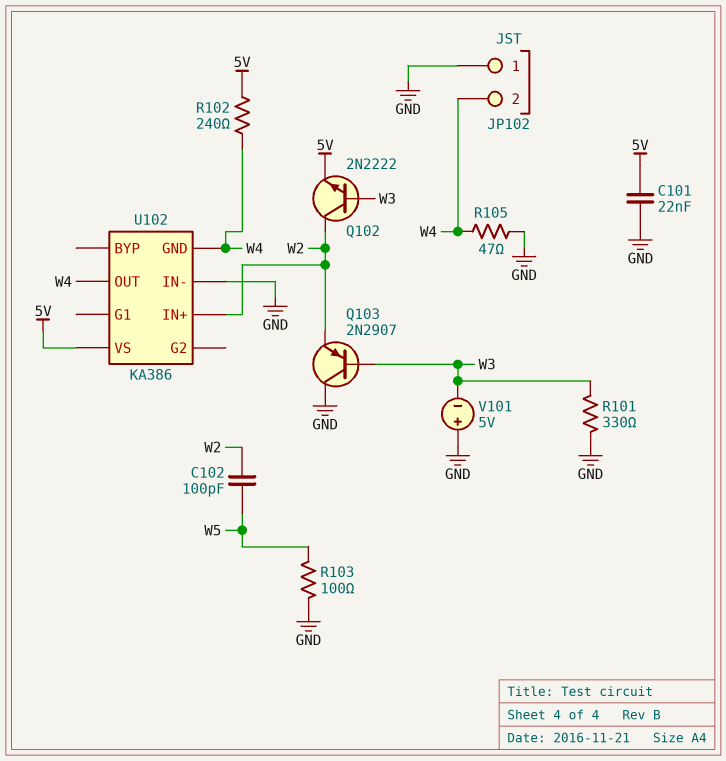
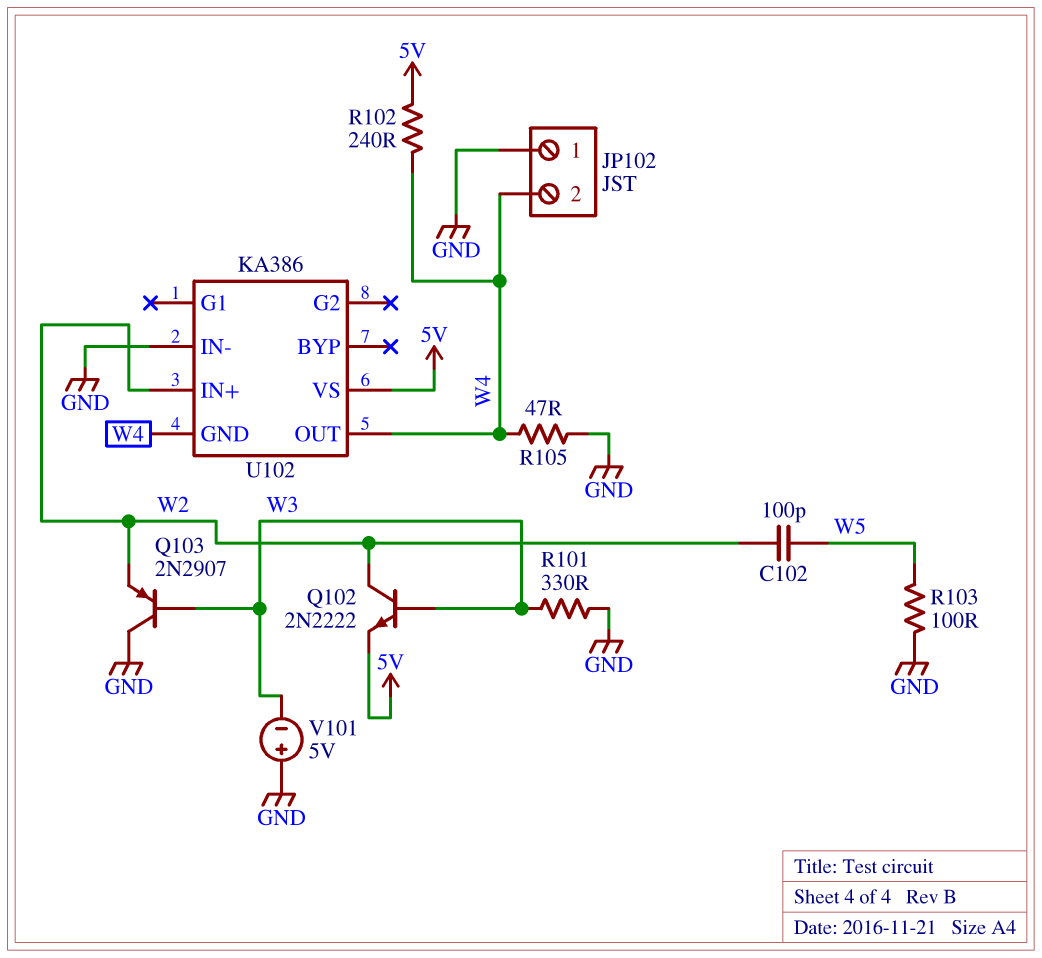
C101: 22nF (5V, GND) -> none

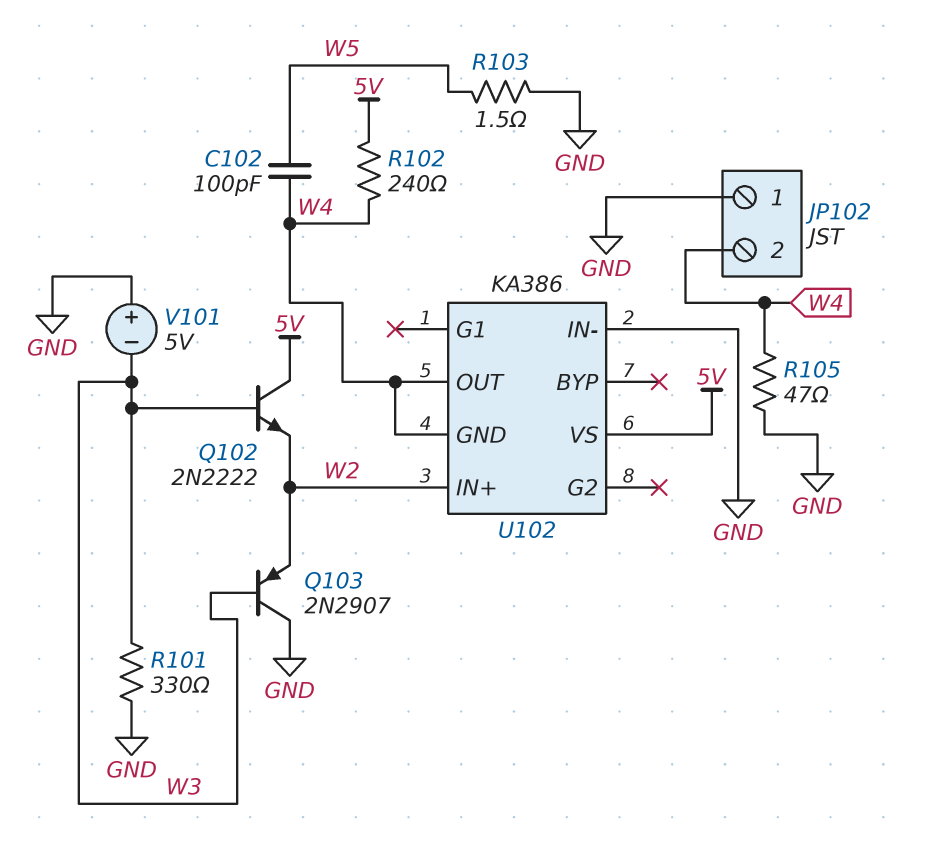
C102: 100pF (W2, W5) -> 100pF (W4, W5)
Q102: NPN 2N2222 (B W3, C W2, E 5V) -> NPN 2N2222 (B W3, C 5V, E W2)
R103: 100 (GND, W5) -> 1.5 (GND, W5)

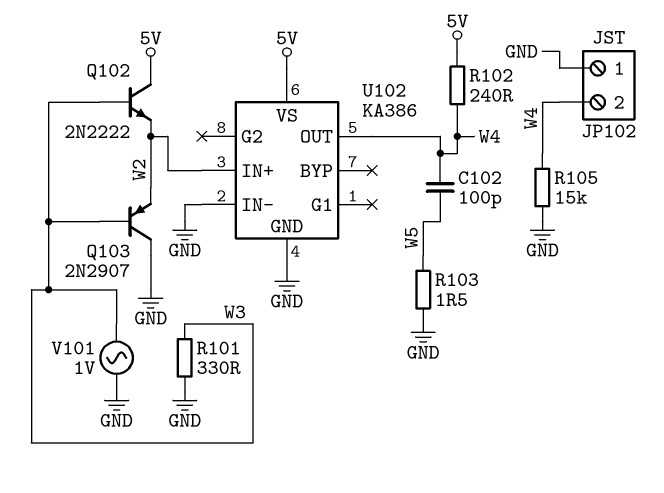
R105: 47 (GND, W4) -> 15k (GND, W4)
U102 pin GND: W4 -> GND
V101: 5V (plus GND, minus W3) -> AC 1V (GND, W3)

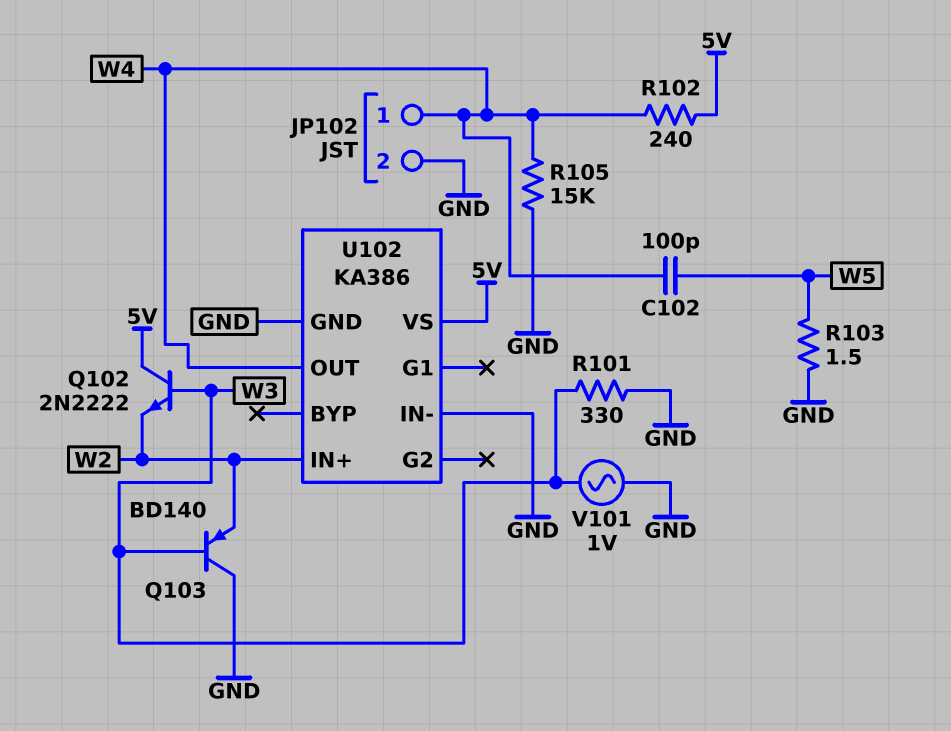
JP102 pin 1: GND -> W4
JP102 pin 2: W4 -> GND
Q103: PNP 2N2907 (B W3, C GND, E W2) -> PNP BD140 (B W3, C GND, E W2)

